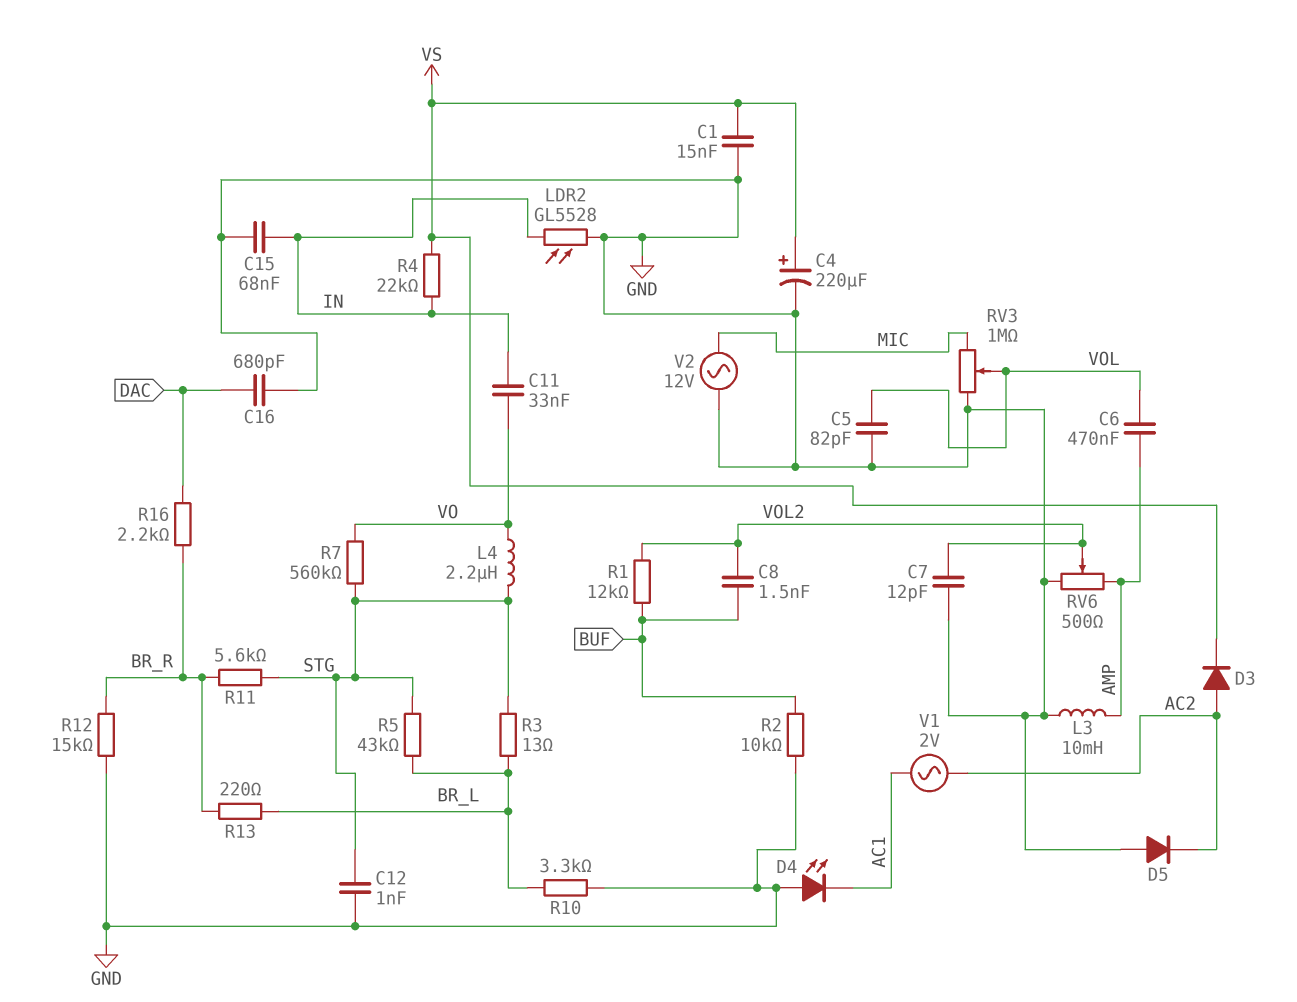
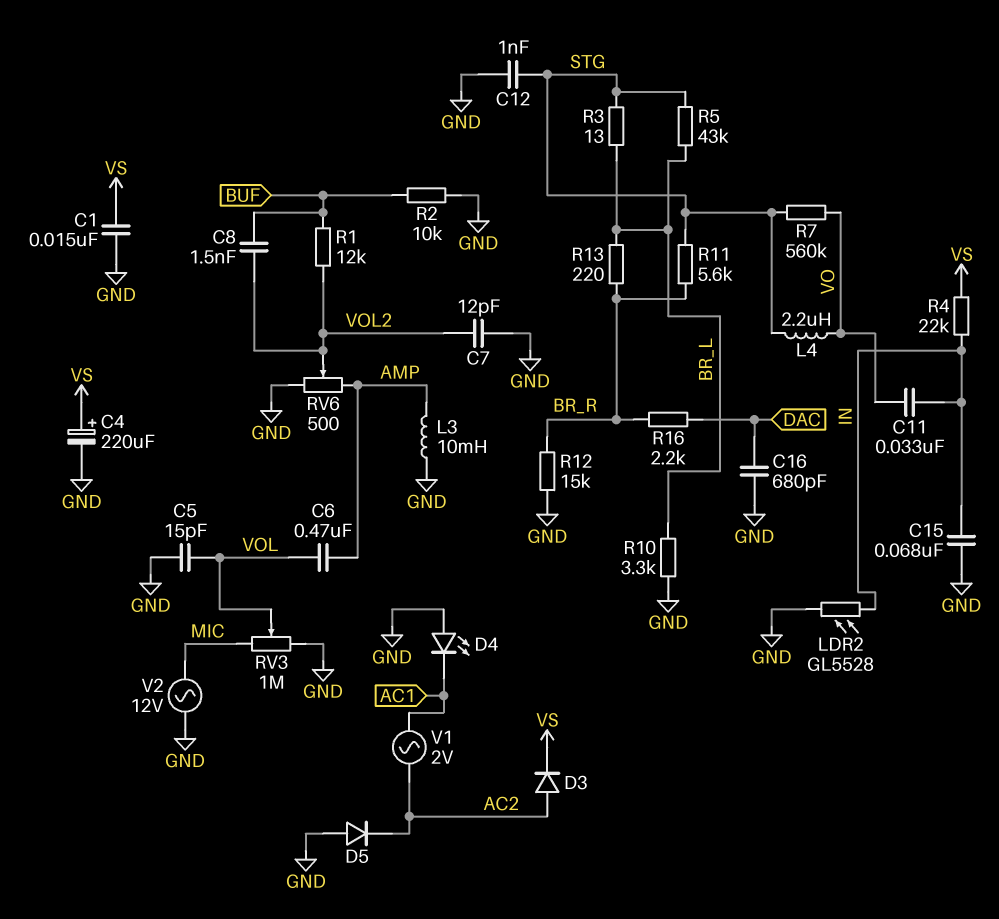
C5: 82pF (GND, VOL) -> 15pF (GND, VOL)

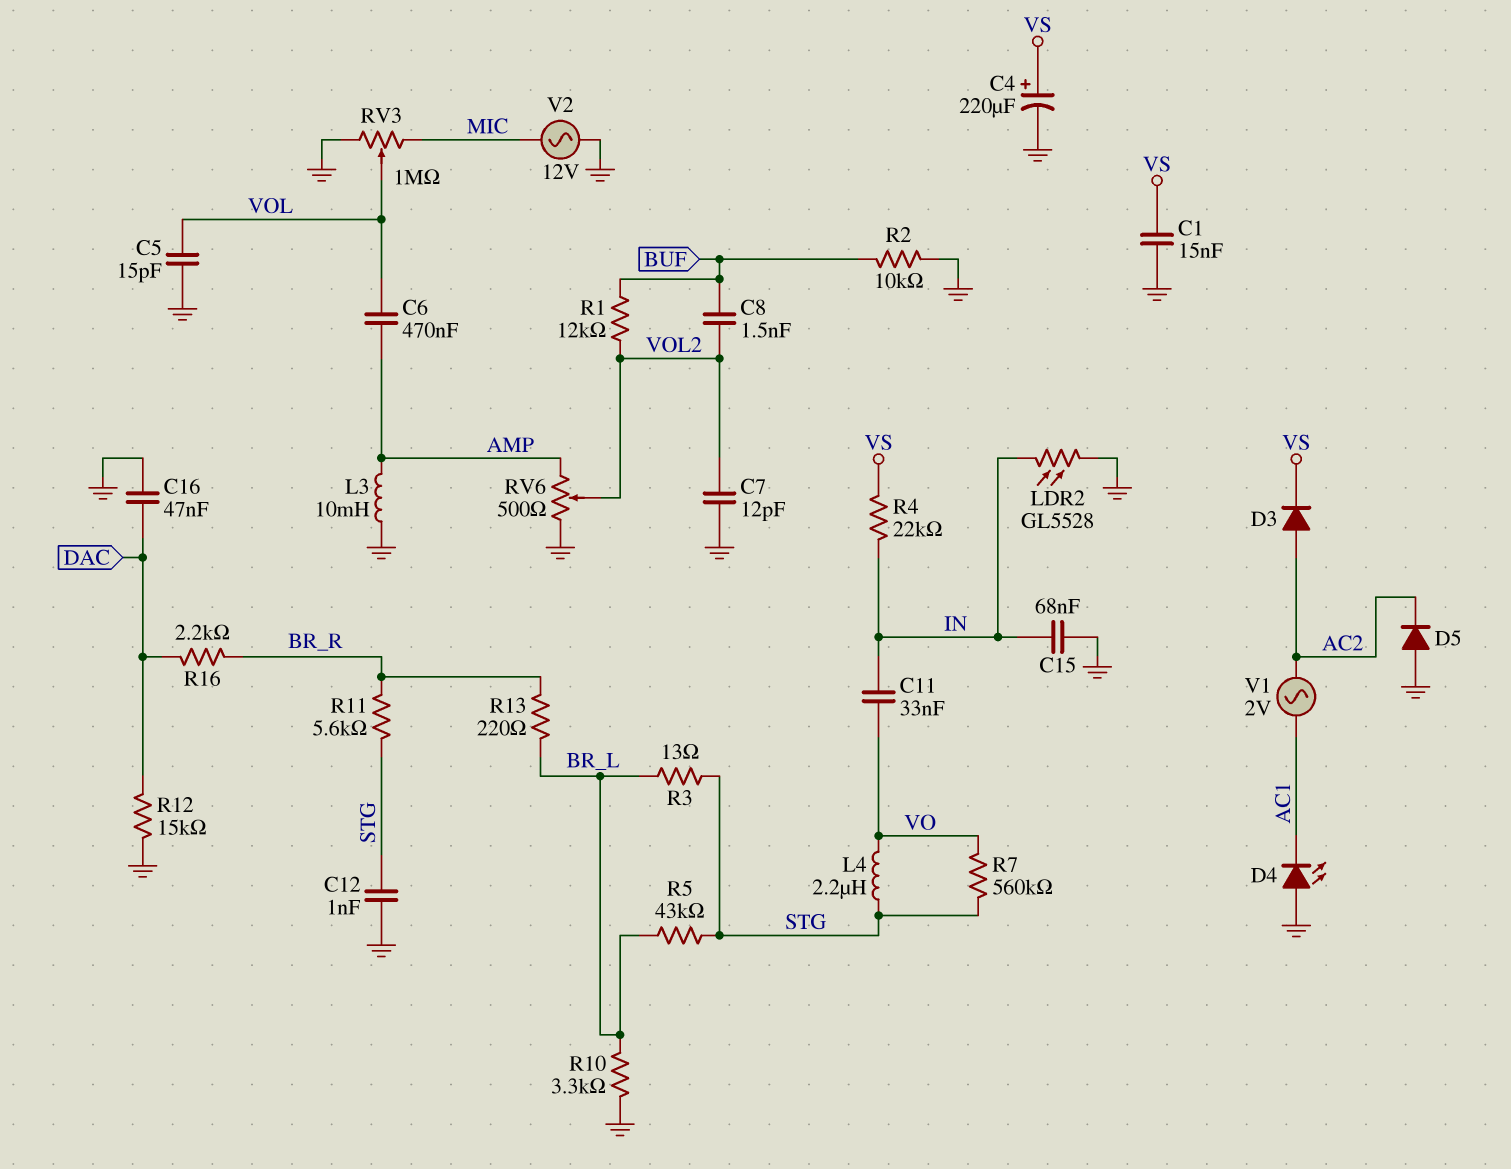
C16: 680pF (DAC, GND) -> 47nF (DAC, GND)
R12: 15k (BR_R, GND) -> 15k (DAC, GND)

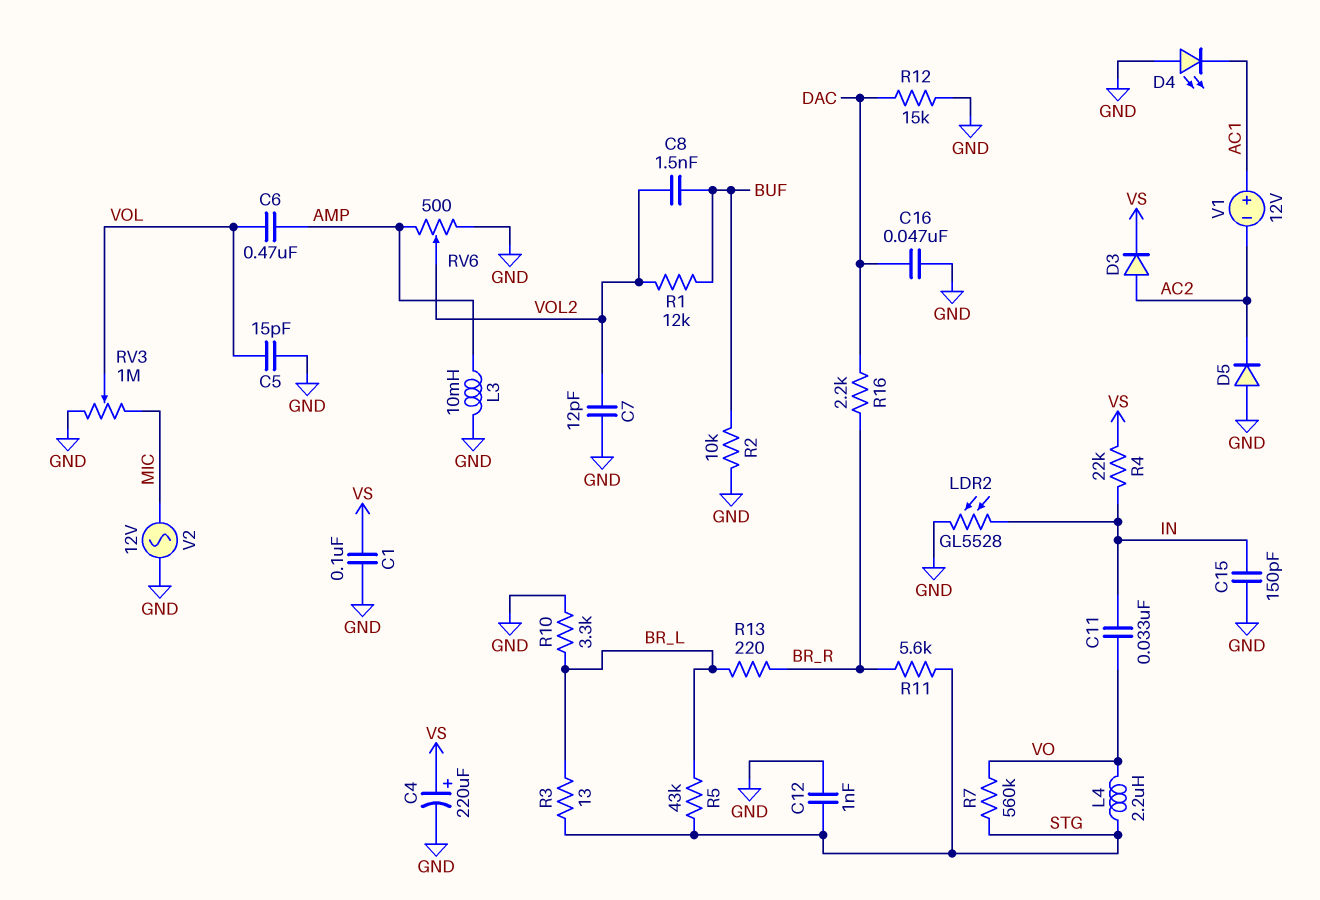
C1: 15nF (GND, VS) -> 100nF (GND, VS)
C15: 68nF (GND, IN) -> 150pF (GND, IN)
V1: AC 2V (AC1, AC2) -> 12V (plus AC1, minus AC2)

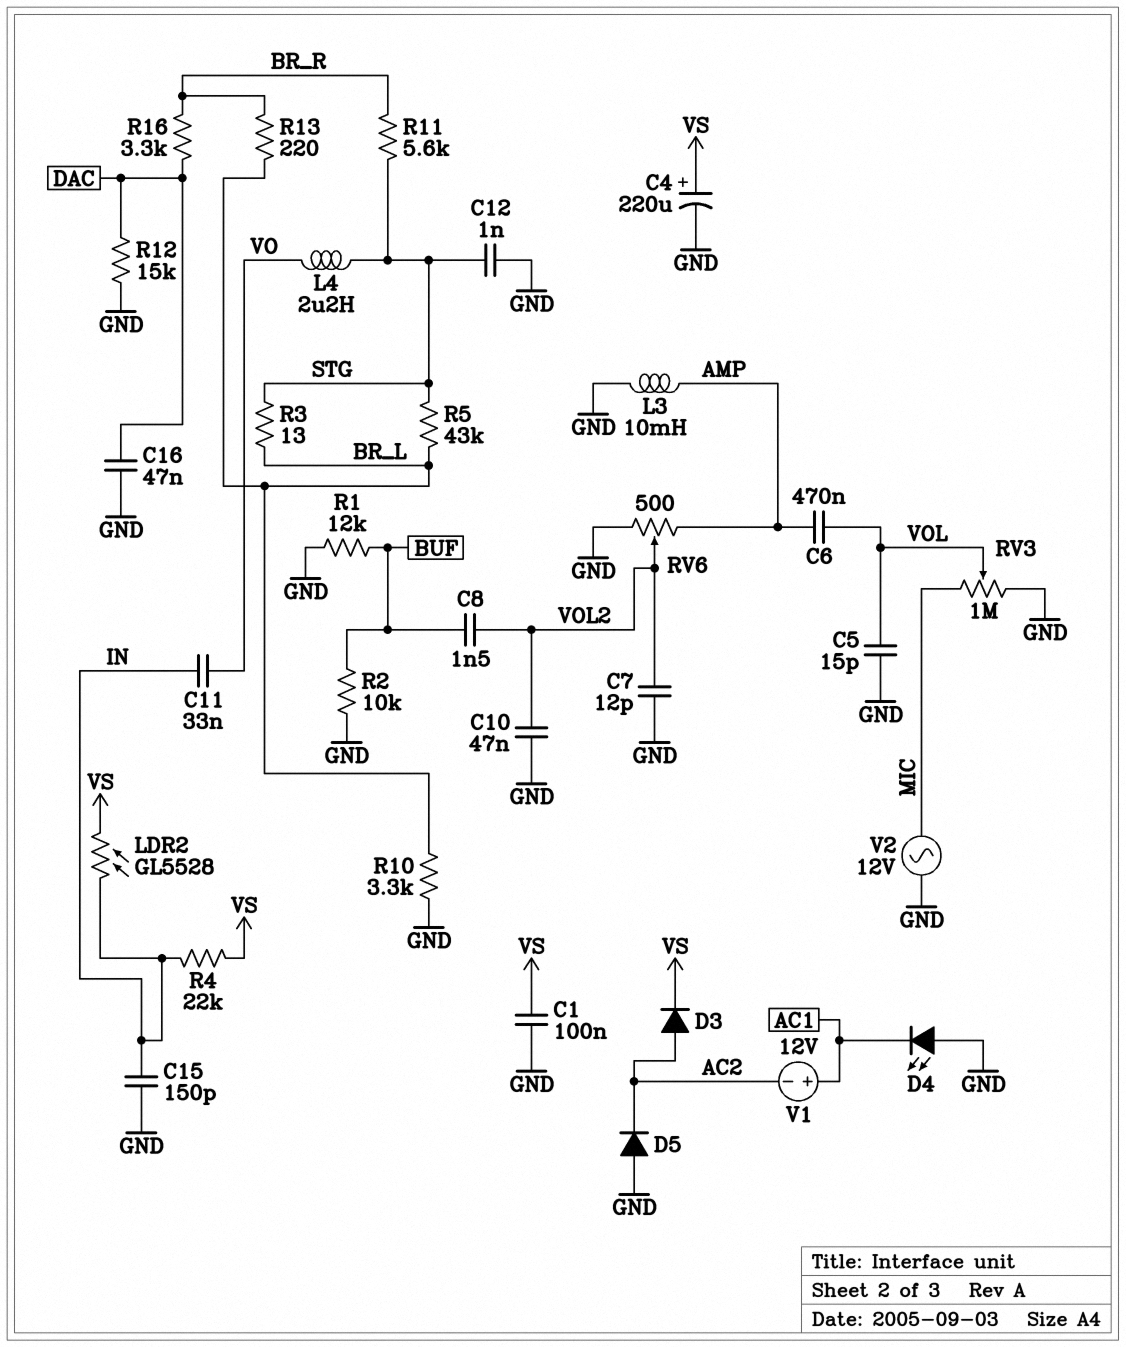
C10: none -> 47nF (GND, VOL2)
LDR2: GL5528 (GND, IN) -> GL5528 (IN, VS)
R1: 12k (BUF, VOL2) -> 12k (BUF, GND)
R7: 560k (STG, VO) -> none
R16: 2.2k (BR_R, DAC) -> 3.3k (BR_R, DAC)

